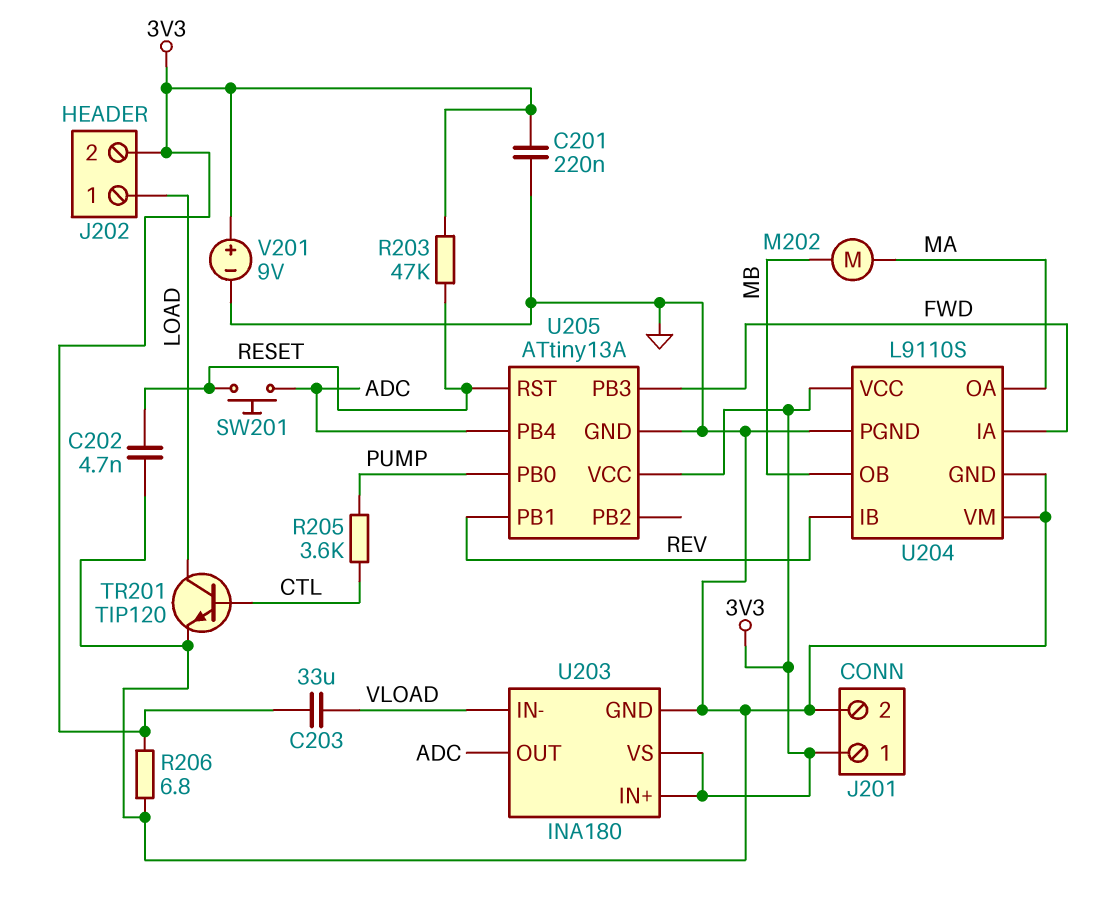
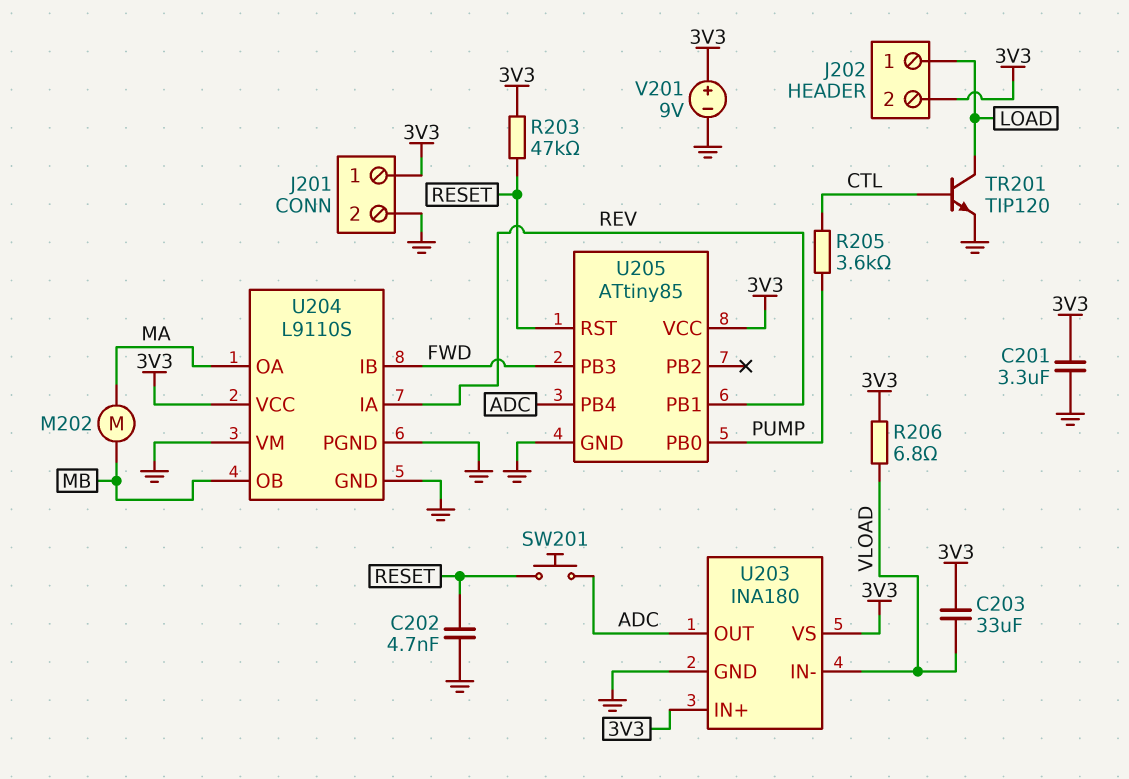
C201: 220nF (3V3, GND) -> 3.3uF (3V3, GND)
R206: 6.8 (3V3, GND) -> 6.8 (3V3, VLOAD)
U204 pin IA: FWD -> REV
U204 pin IB: REV -> FWD
U205: ATtiny13A -> ATtiny85

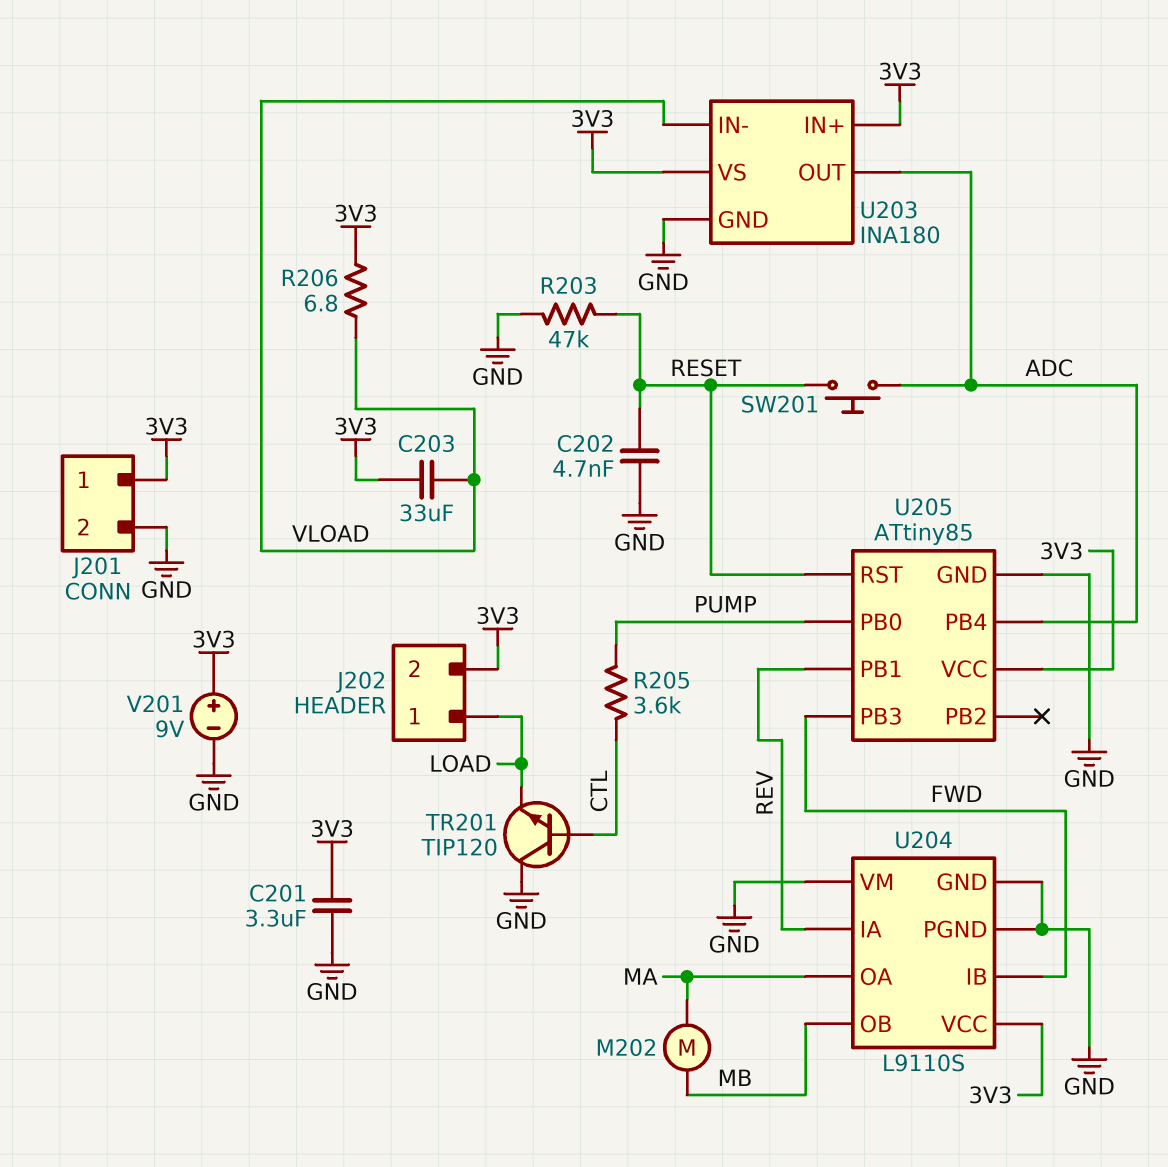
R203: 47k (3V3, RESET) -> 47k (GND, RESET)
TR201: NPN TIP120 (B CTL, C LOAD, E GND) -> NPN TIP120 (B CTL, C GND, E LOAD)

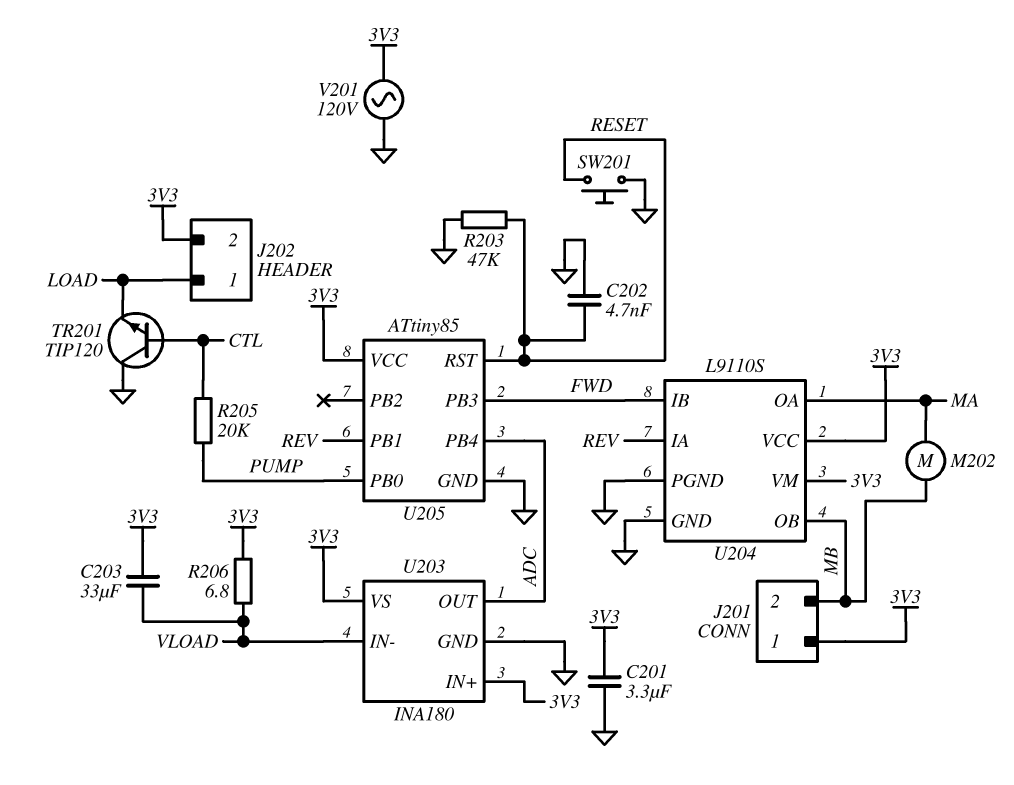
J201 pin 2: GND -> MB
R205: 3.6k (CTL, PUMP) -> 20k (CTL, PUMP)
SW201: button (ADC, RESET) -> button (GND, RESET)
U204 pin VM: GND -> 3V3
V201: 9V (plus 3V3, minus GND) -> AC 120V (3V3, GND)

